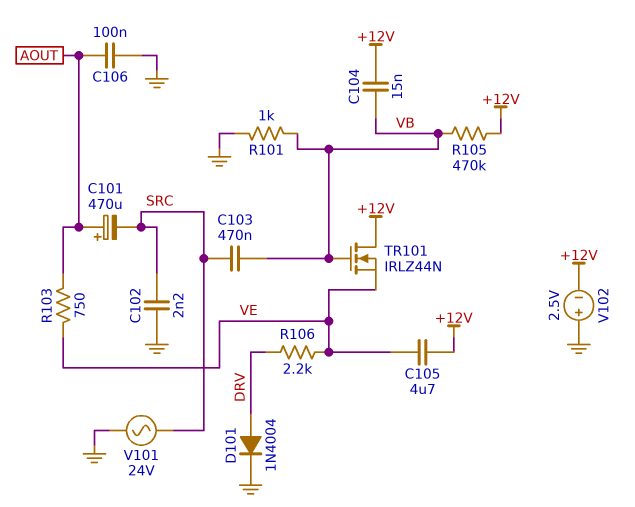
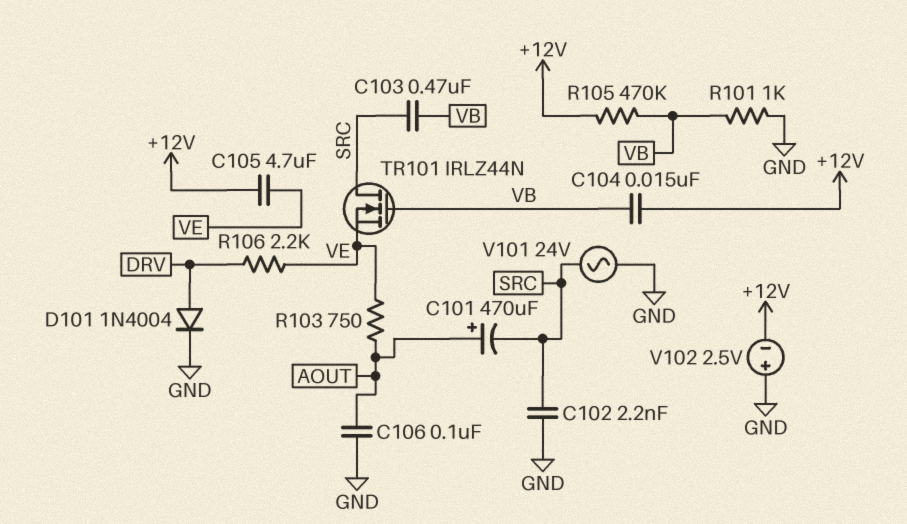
TR101: NMOS IRLZ44N (G VB, D +12V, S VE) -> NMOS IRLZ44N (G VB, D SRC, S VE)

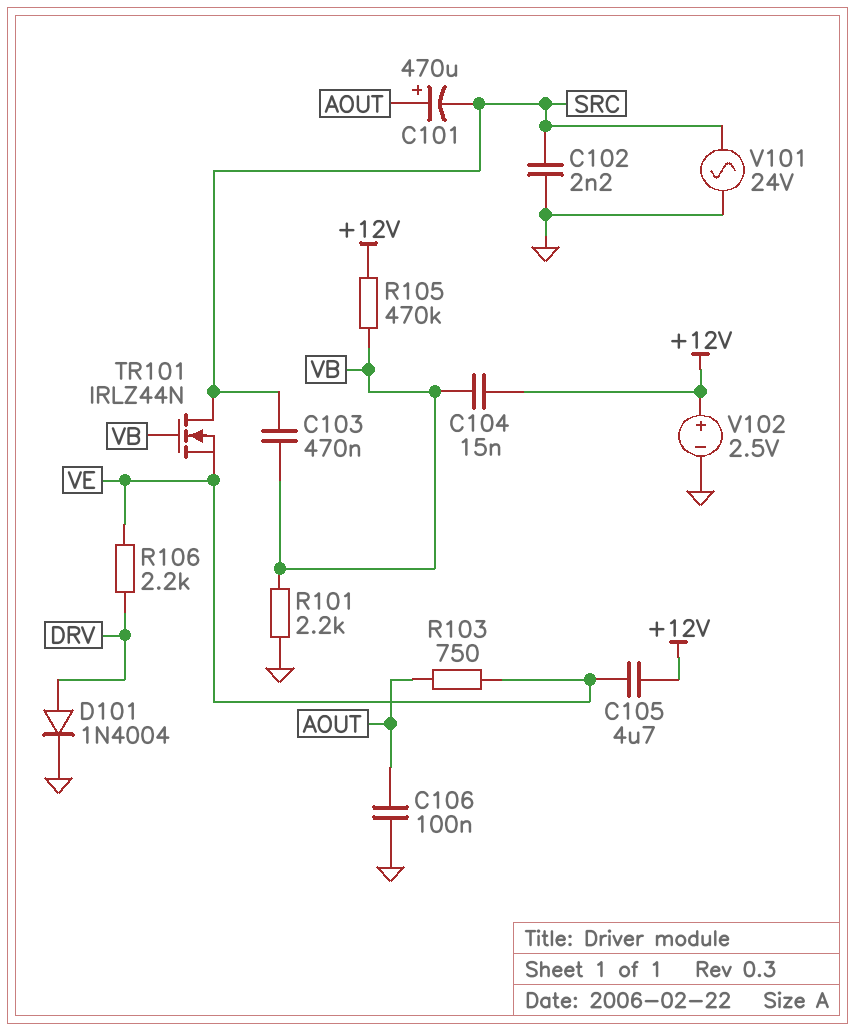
R101: 1k (GND, VB) -> 2.2k (GND, VB)
V102: 2.5V (plus GND, minus +12V) -> 2.5V (plus +12V, minus GND)

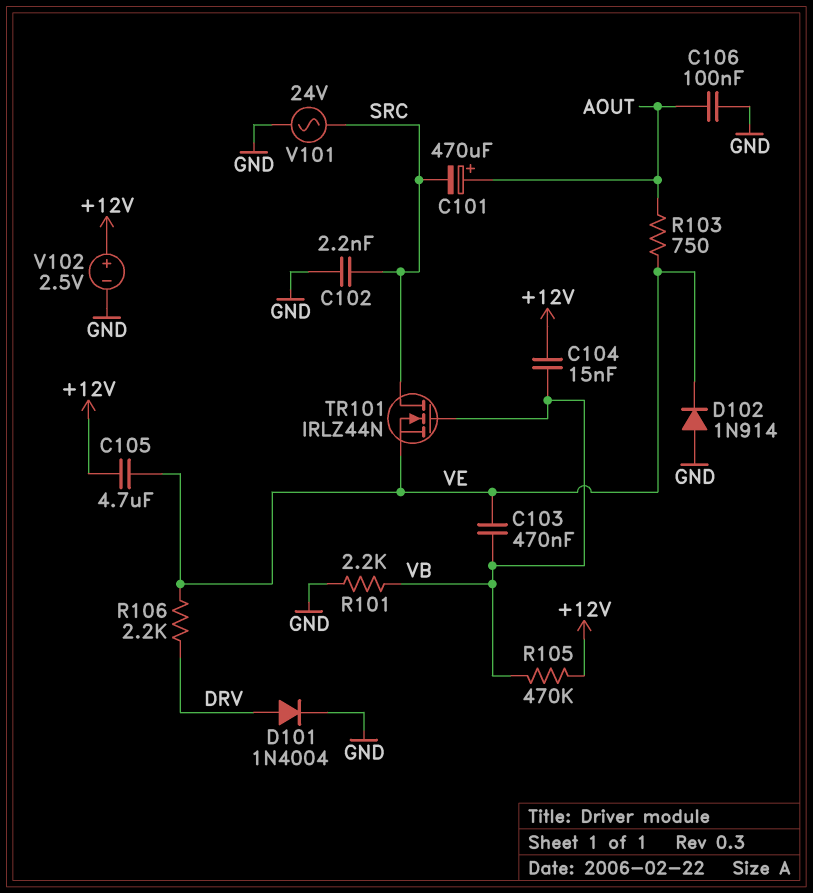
C103: 470nF (SRC, VB) -> 470nF (VB, VE)
D102: none -> diode 1N914 (A GND, K VE)

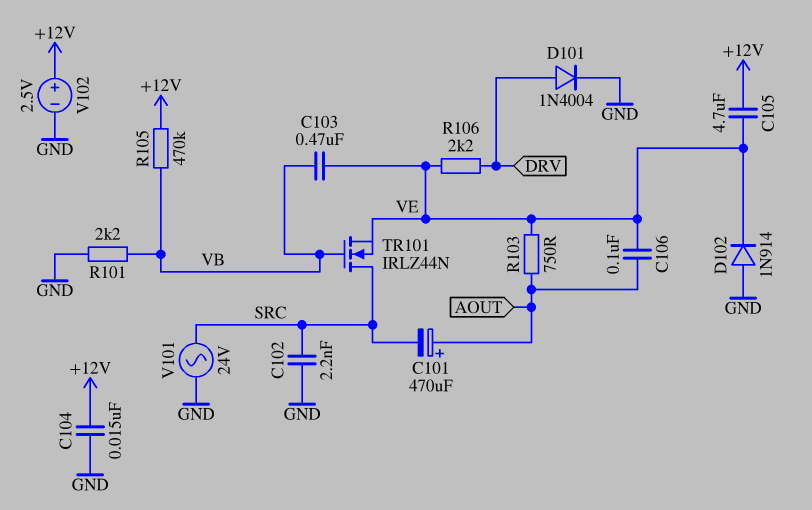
C104: 15nF (+12V, VB) -> 15nF (+12V, GND)
C106: 100nF (AOUT, GND) -> 100nF (AOUT, VE)

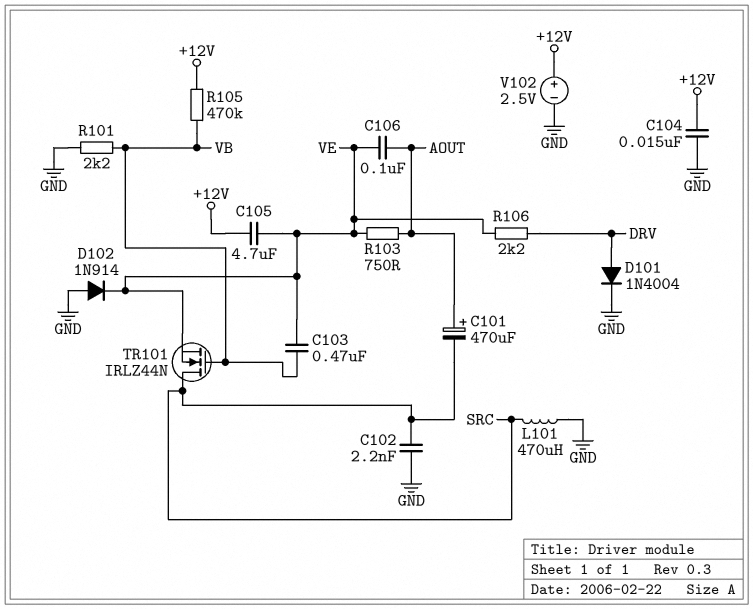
L101: none -> 470uH (GND, SRC)
V101: AC 24V (GND, SRC) -> none

